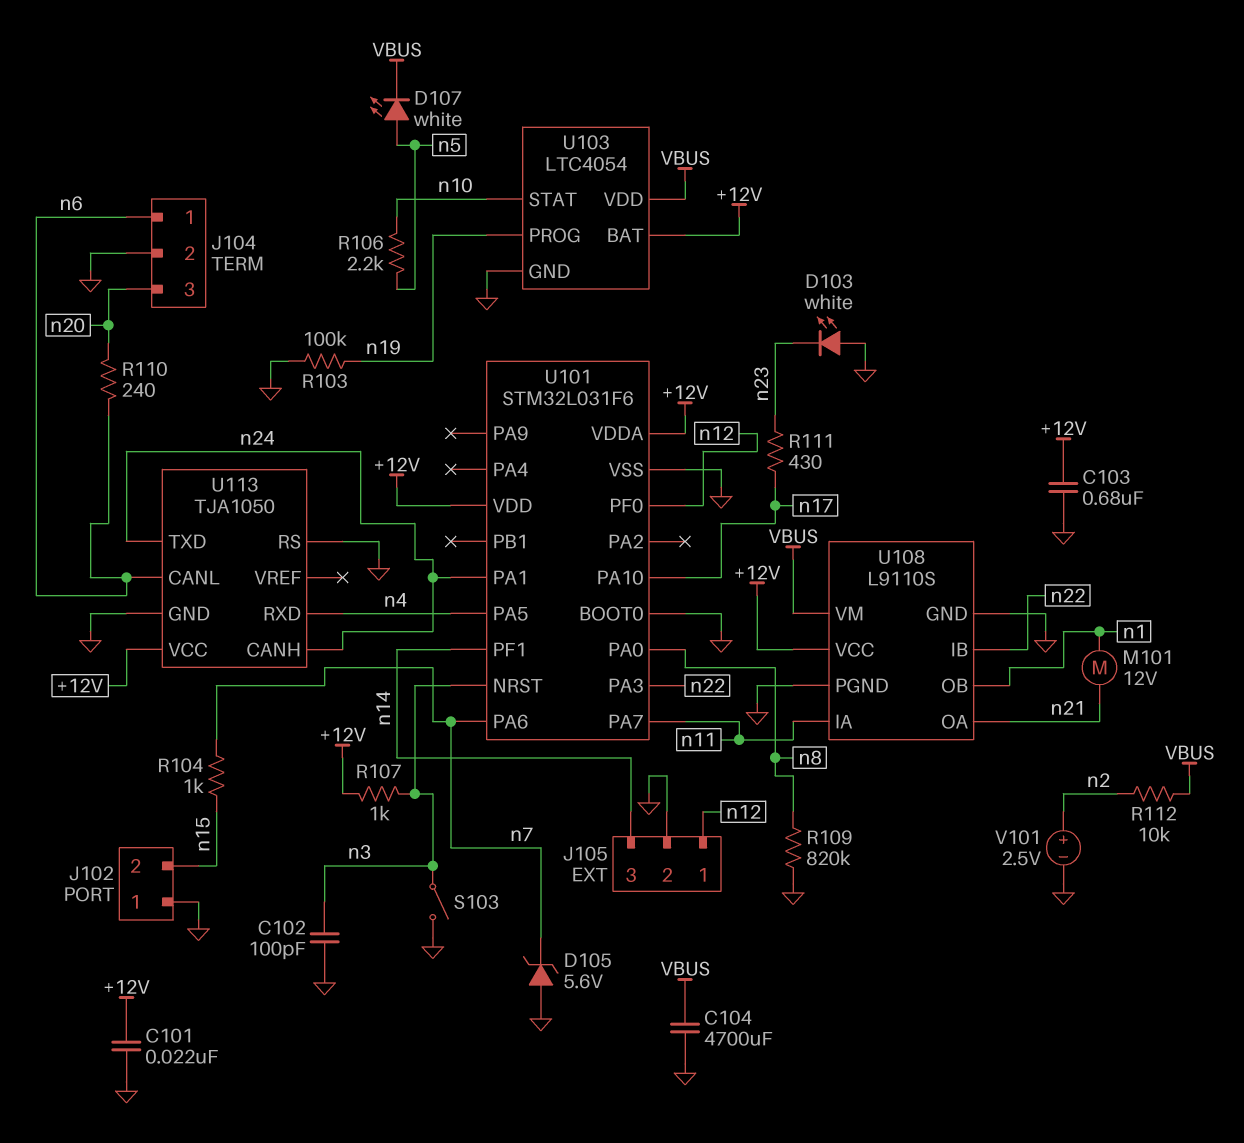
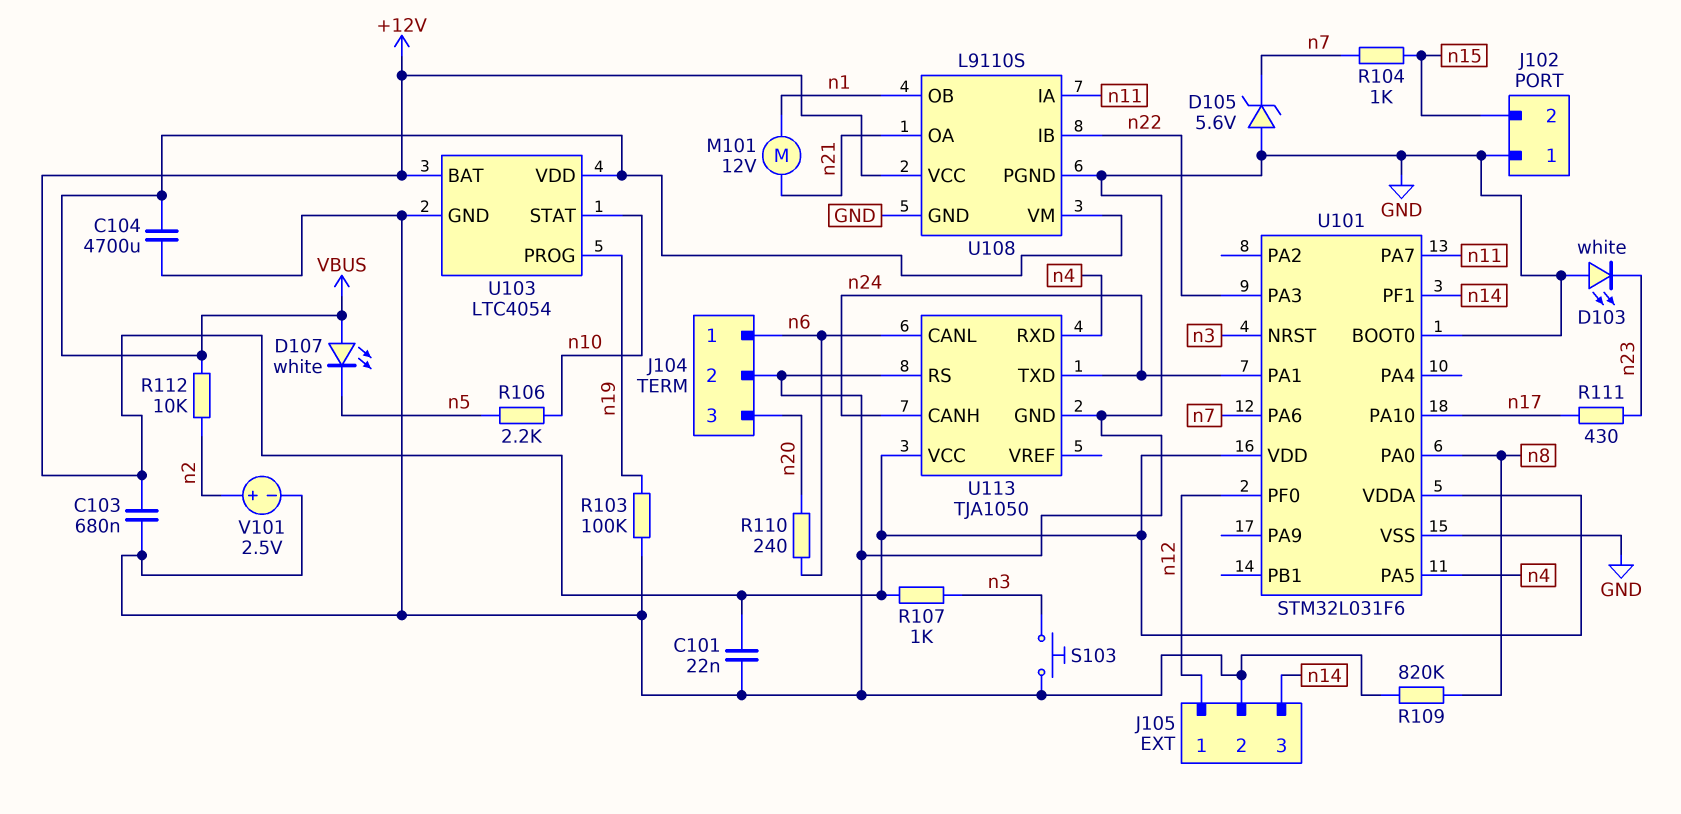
C102: 100pF (GND, n3) -> none
D107: LED white (A n5, K VBUS) -> LED white (A VBUS, K n5)
S103: switch (GND, n3) -> button (GND, n3)

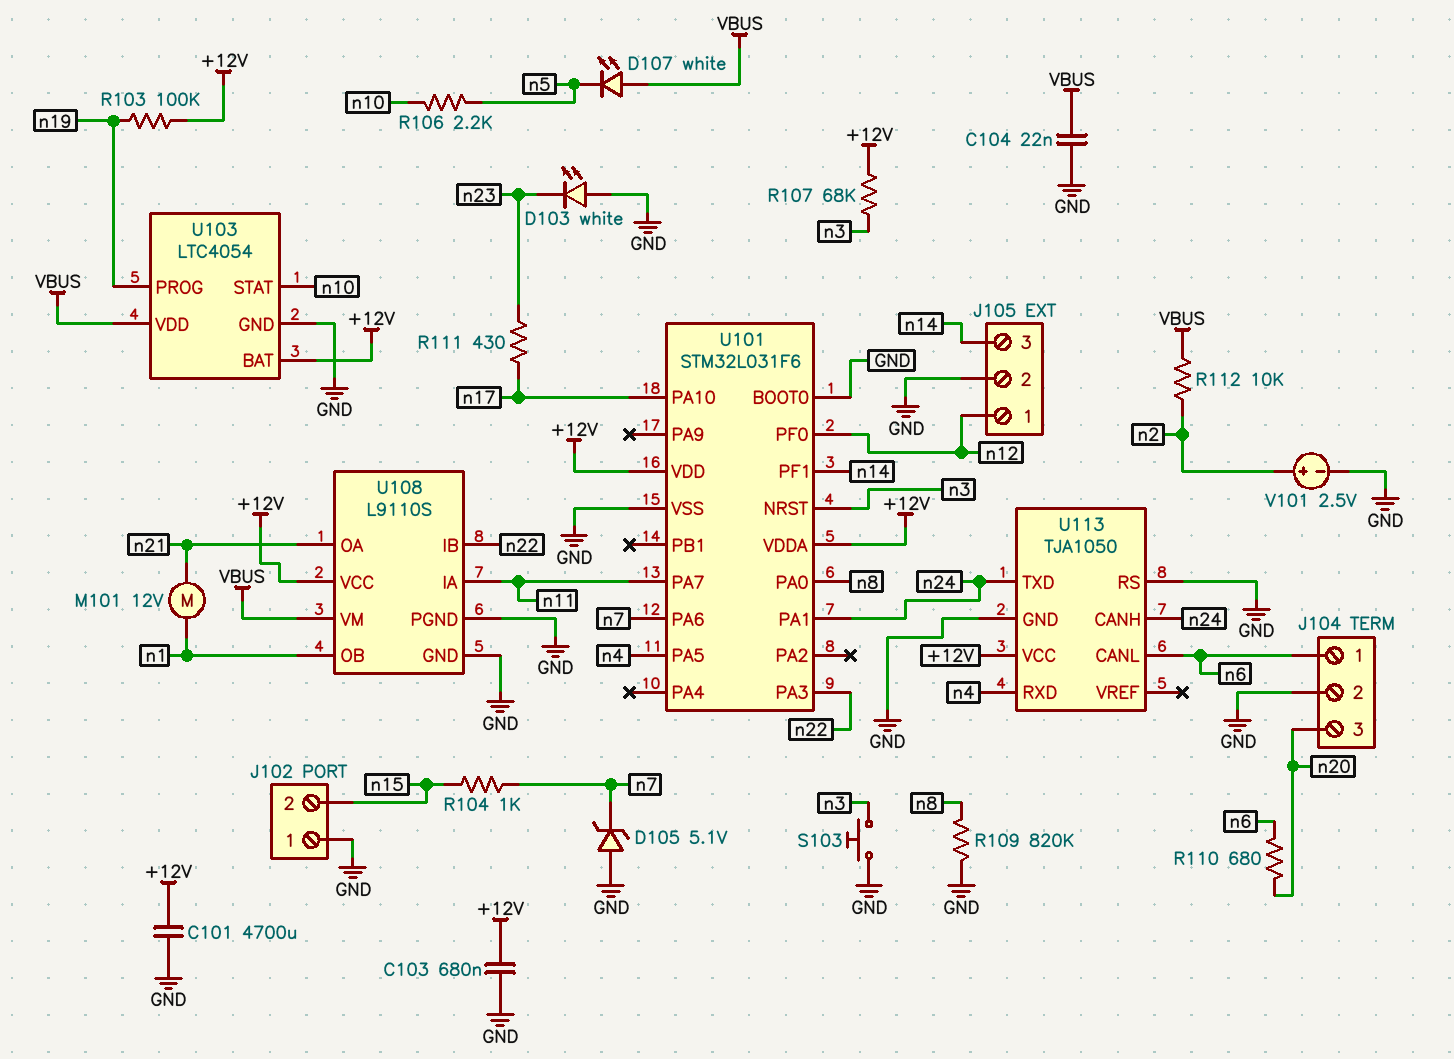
C101: 22nF (+12V, GND) -> 4700uF (+12V, GND)
C104: 4700uF (GND, VBUS) -> 22nF (GND, VBUS)
D105: zener 5.6V (A GND, K n7) -> zener 5.1V (A GND, K n7)
R103: 100k (GND, n19) -> 100k (+12V, n19)
R107: 1k (+12V, n3) -> 68k (+12V, n3)
R110: 240 (n6, n20) -> 680 (n6, n20)

